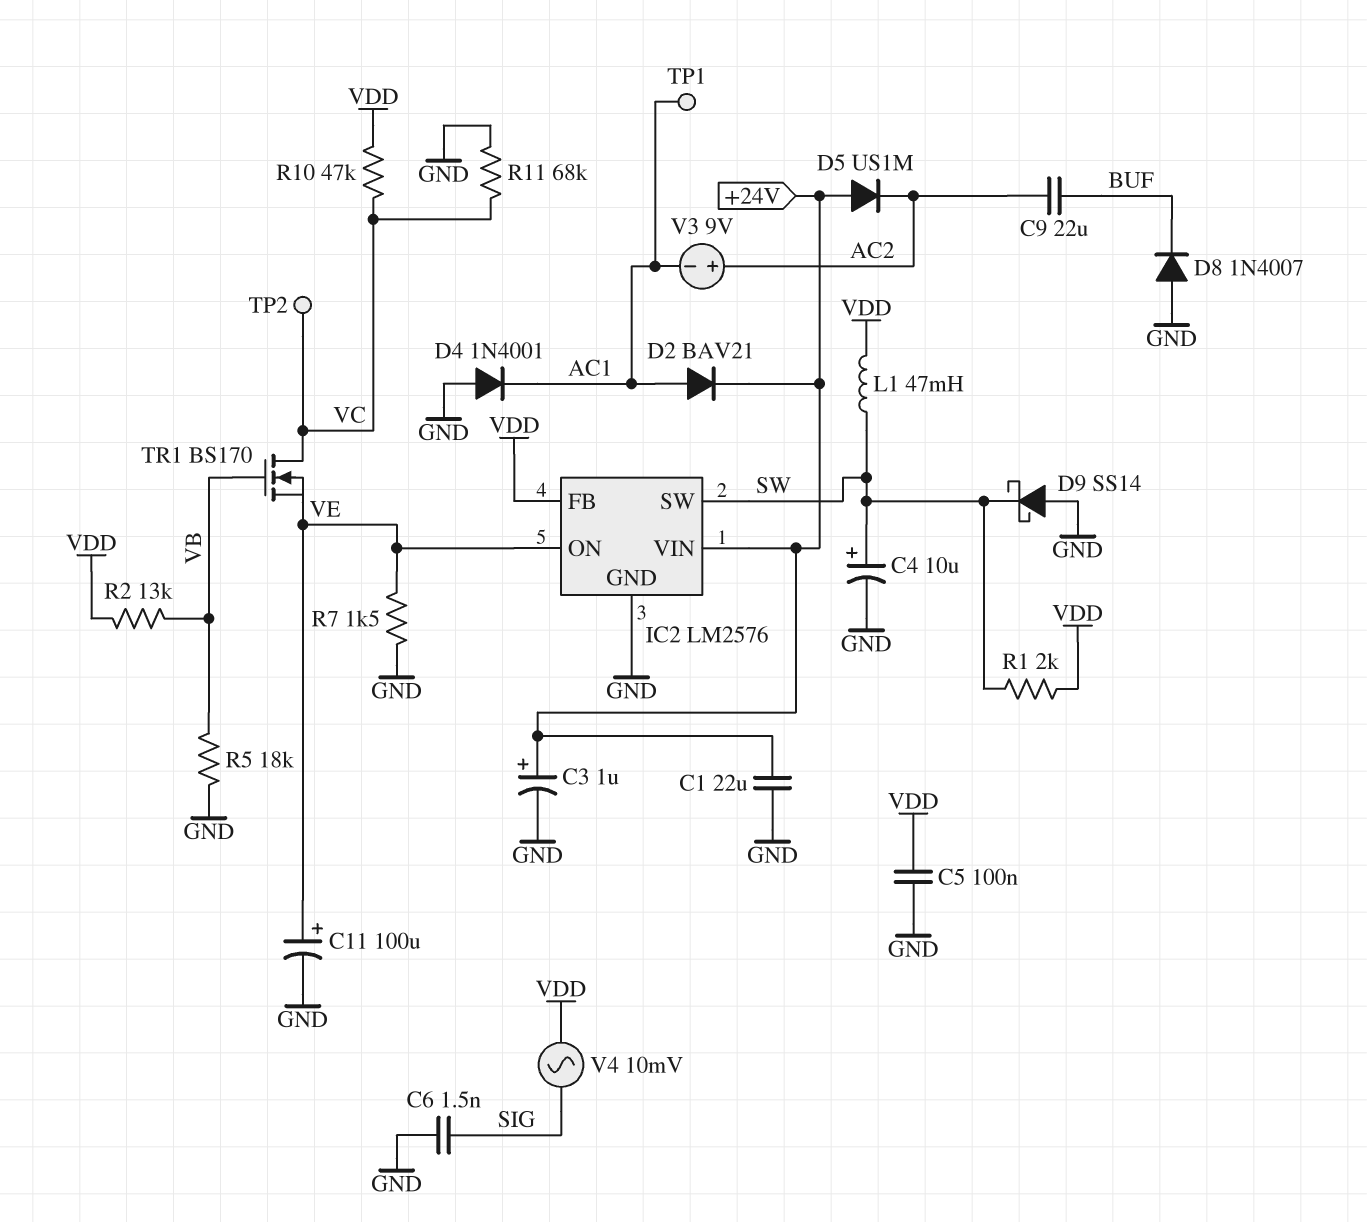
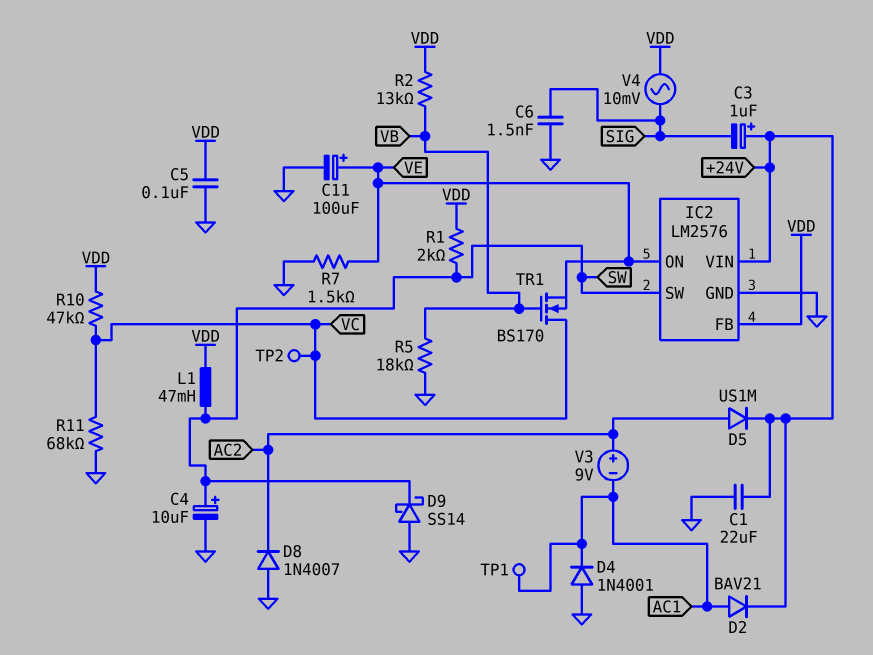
C3: 1uF (plus +24V, minus GND) -> 1uF (plus +24V, minus SIG)
C9: 22uF (AC2, BUF) -> none
D5: diode US1M (A +24V, K AC2) -> diode US1M (A AC2, K +24V)
D8: diode 1N4007 (A GND, K BUF) -> diode 1N4007 (A GND, K AC2)

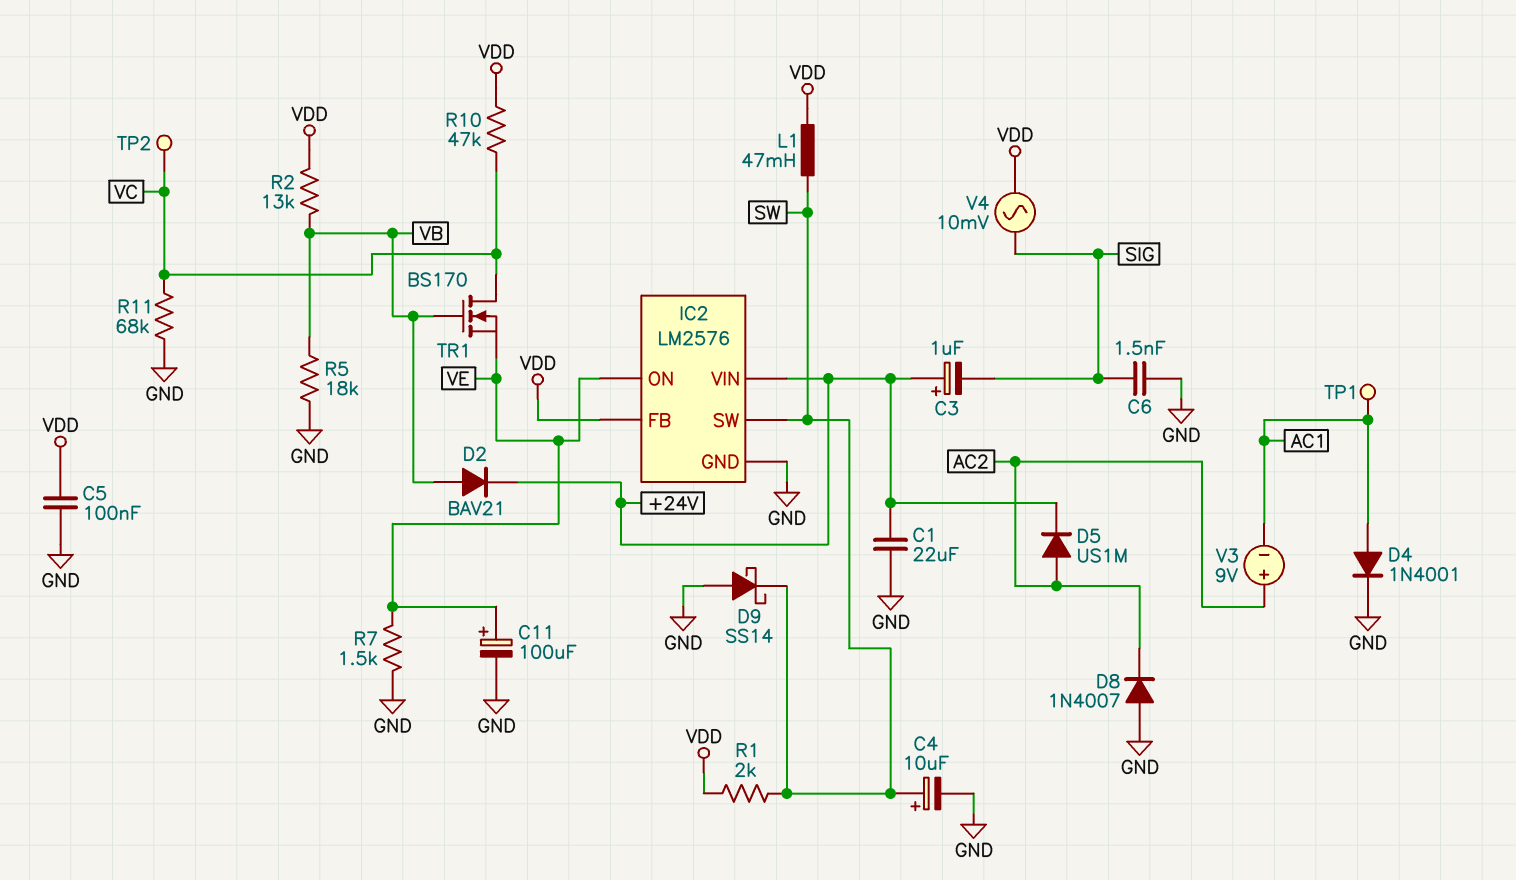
D2: diode BAV21 (A AC1, K +24V) -> diode BAV21 (A VB, K +24V)
D4: diode 1N4001 (A GND, K AC1) -> diode 1N4001 (A AC1, K GND)

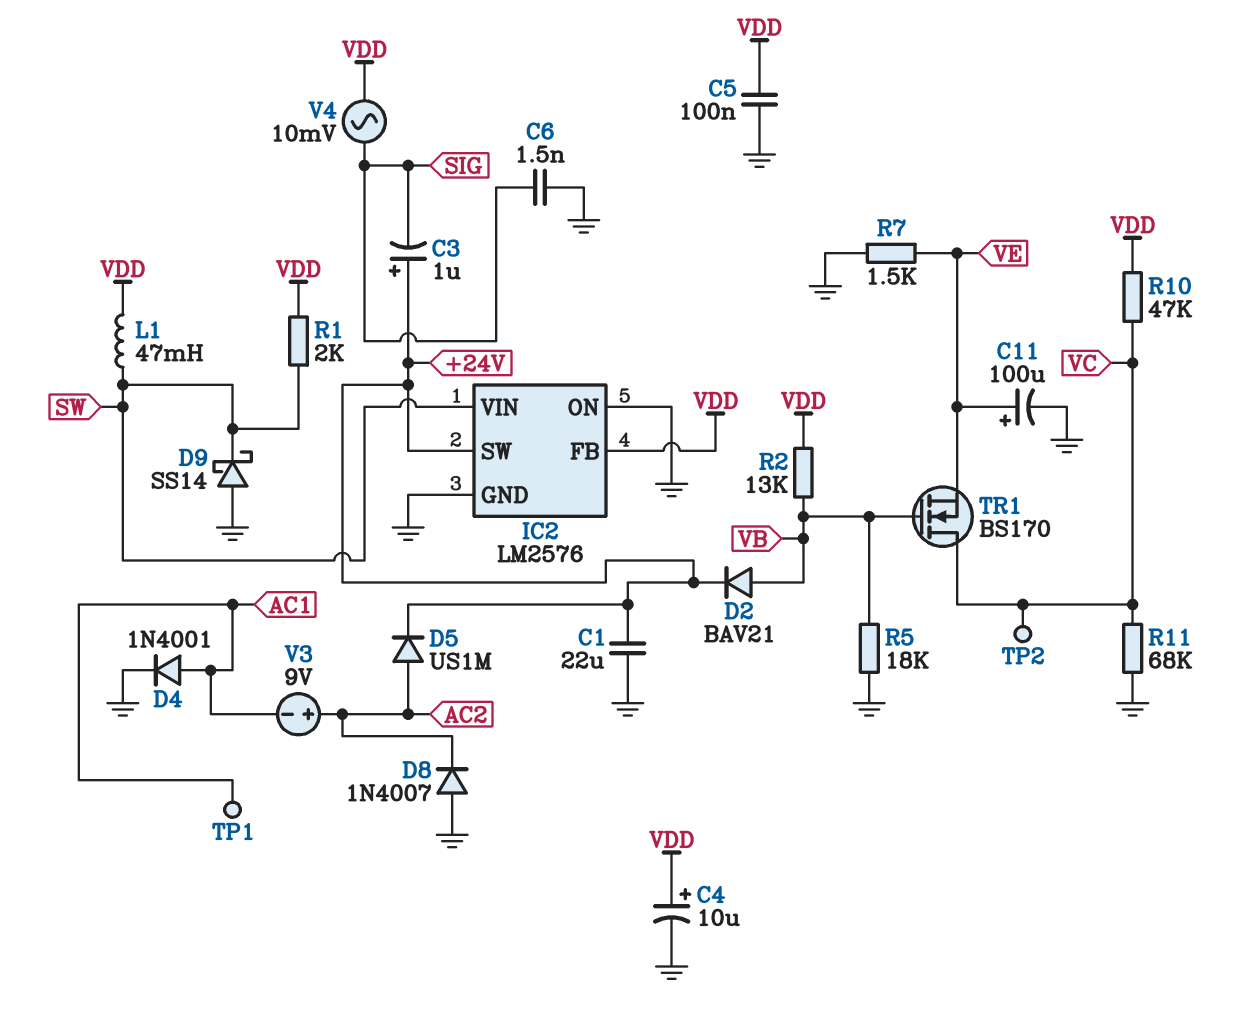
C4: 10uF (plus SW, minus GND) -> 10uF (plus VDD, minus GND)
IC2 pin ON: VE -> GND
IC2 pin SW: SW -> +24V
IC2 pin VIN: +24V -> SW

